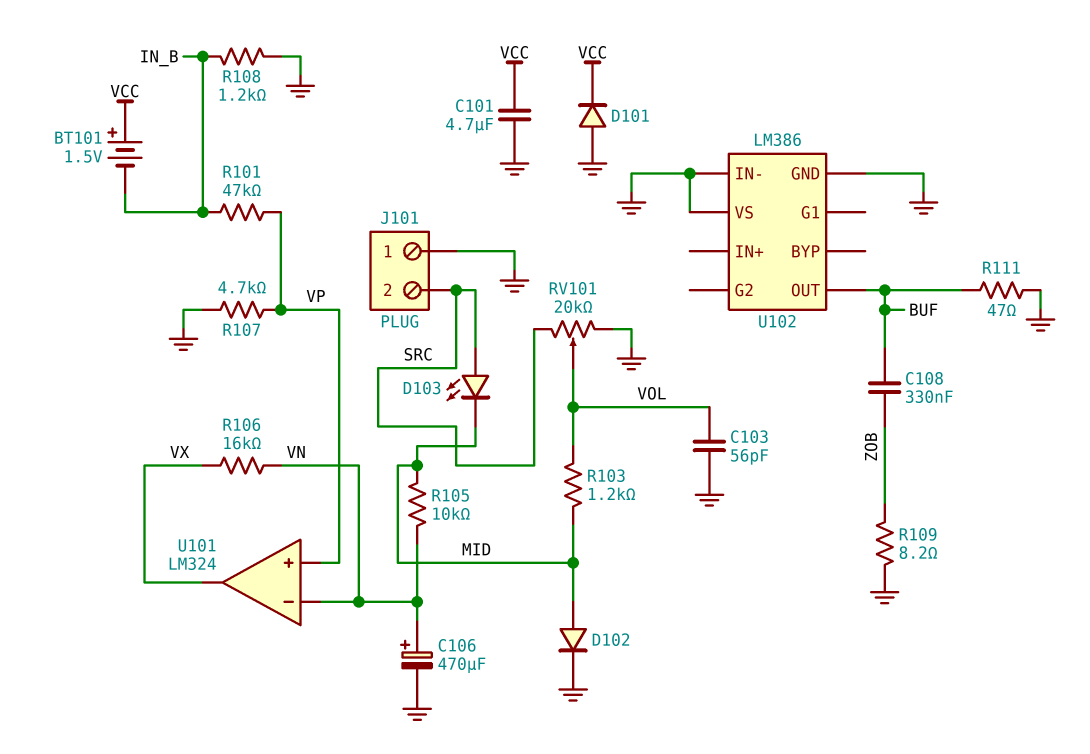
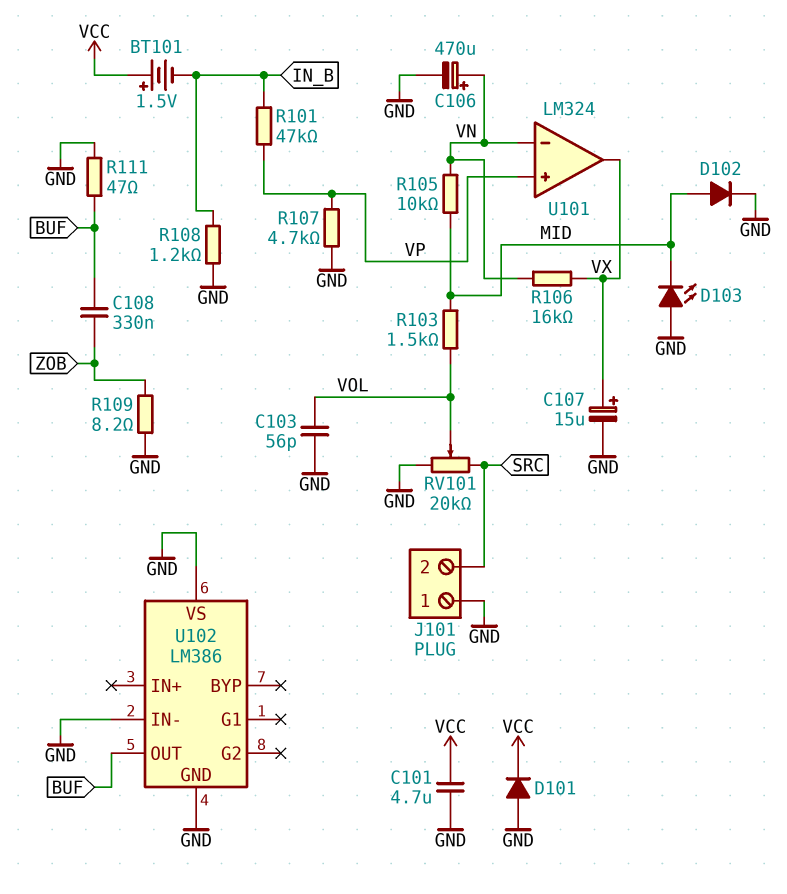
C107: none -> 15uF (plus VX, minus GND)
D103: LED (A SRC, K MID) -> LED (A GND, K MID)
R103: 1.2k (MID, VOL) -> 1.5k (MID, VOL)

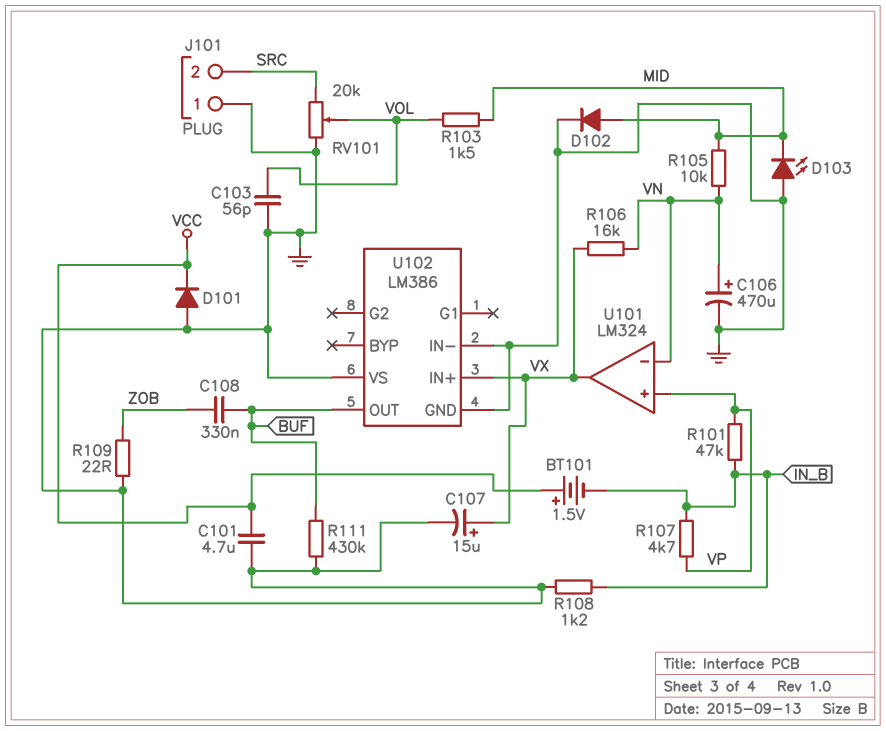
R107: 4.7k (GND, VP) -> 4.7k (IN_B, VP)
R109: 8.2 (GND, ZOB) -> 22 (GND, ZOB)
R111: 47 (BUF, GND) -> 430k (BUF, GND)
U102 pin IN+: none -> VX

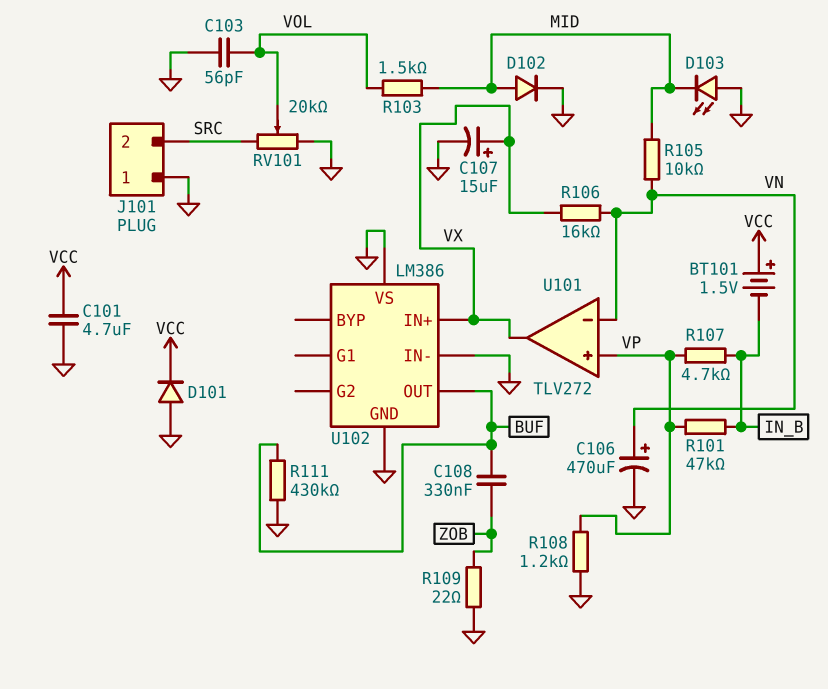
R108: 1.2k (GND, IN_B) -> 1.2k (GND, VP)
U101: LM324 -> TLV272

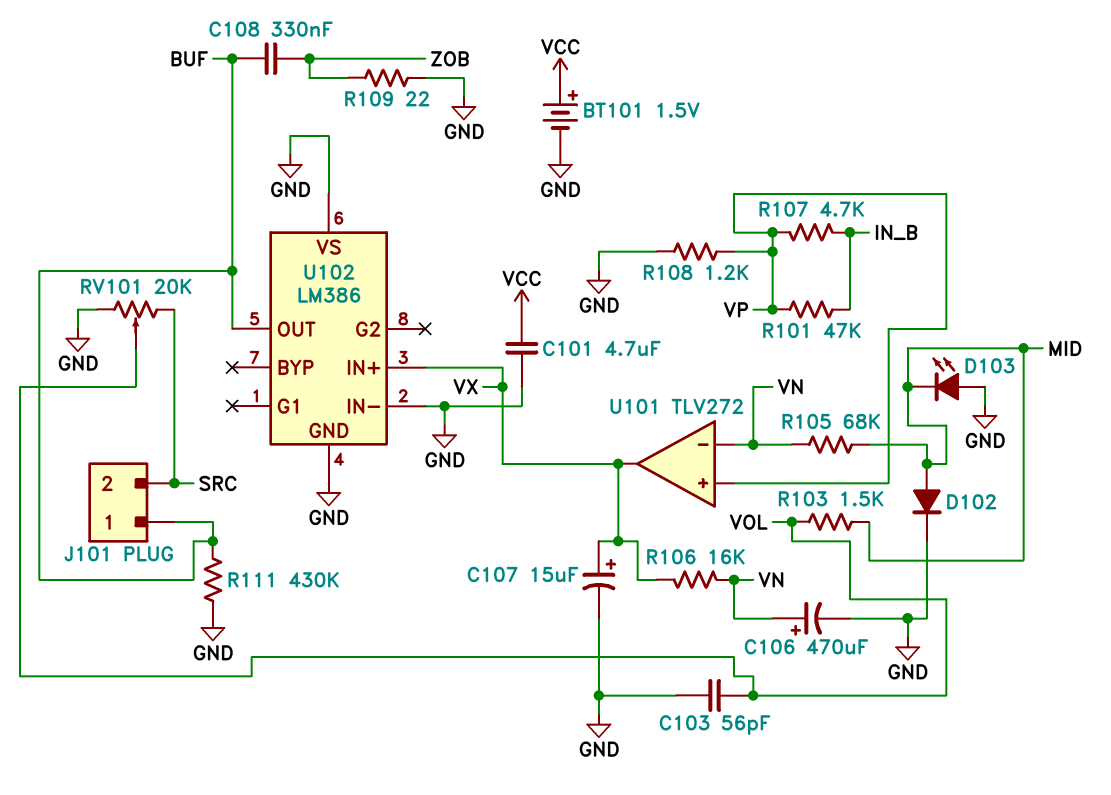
BT101: 1.5V (plus VCC, minus IN_B) -> 1.5V (plus VCC, minus GND)
D101: diode (A GND, K VCC) -> none
J101 pin 1: GND -> BUF
R105: 10k (MID, VN) -> 68k (MID, VN)

